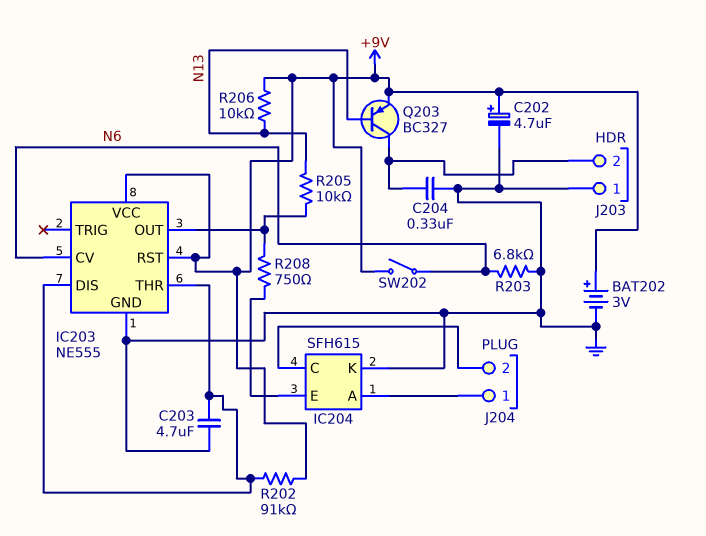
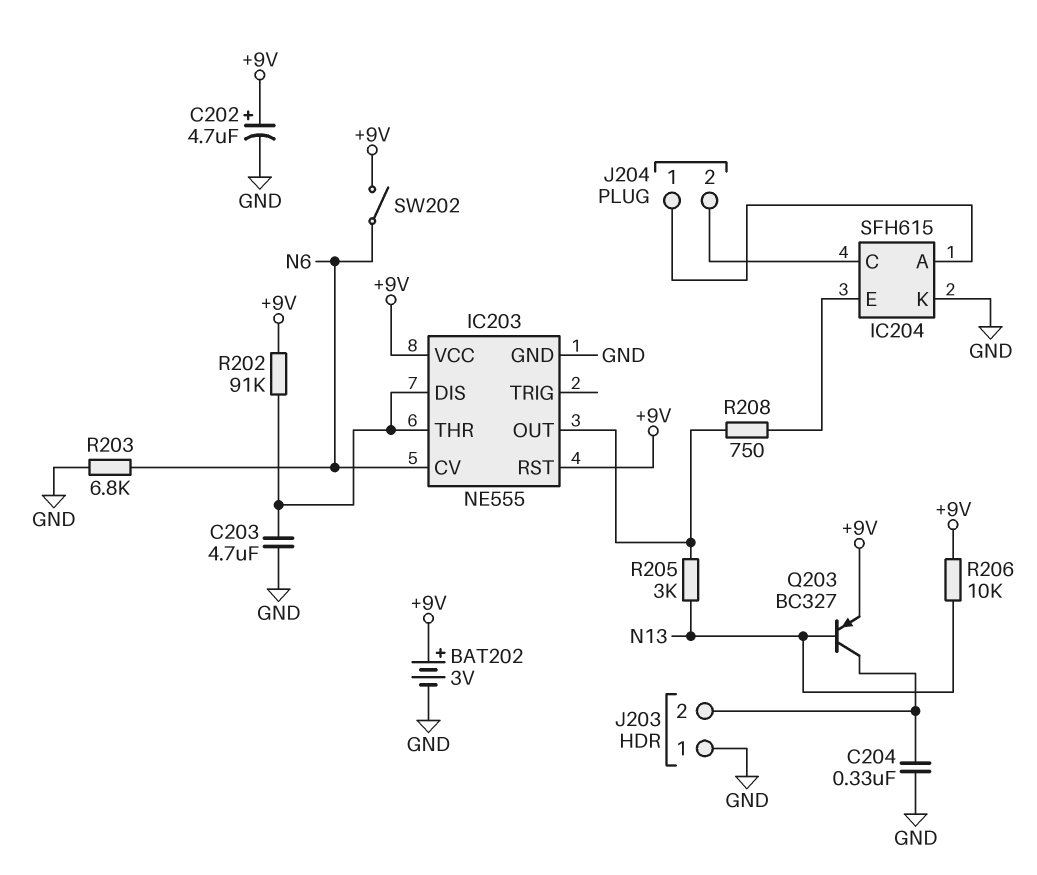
R205: 10k (IC203/OUT, N13) -> 3k (IC203/OUT, N13)

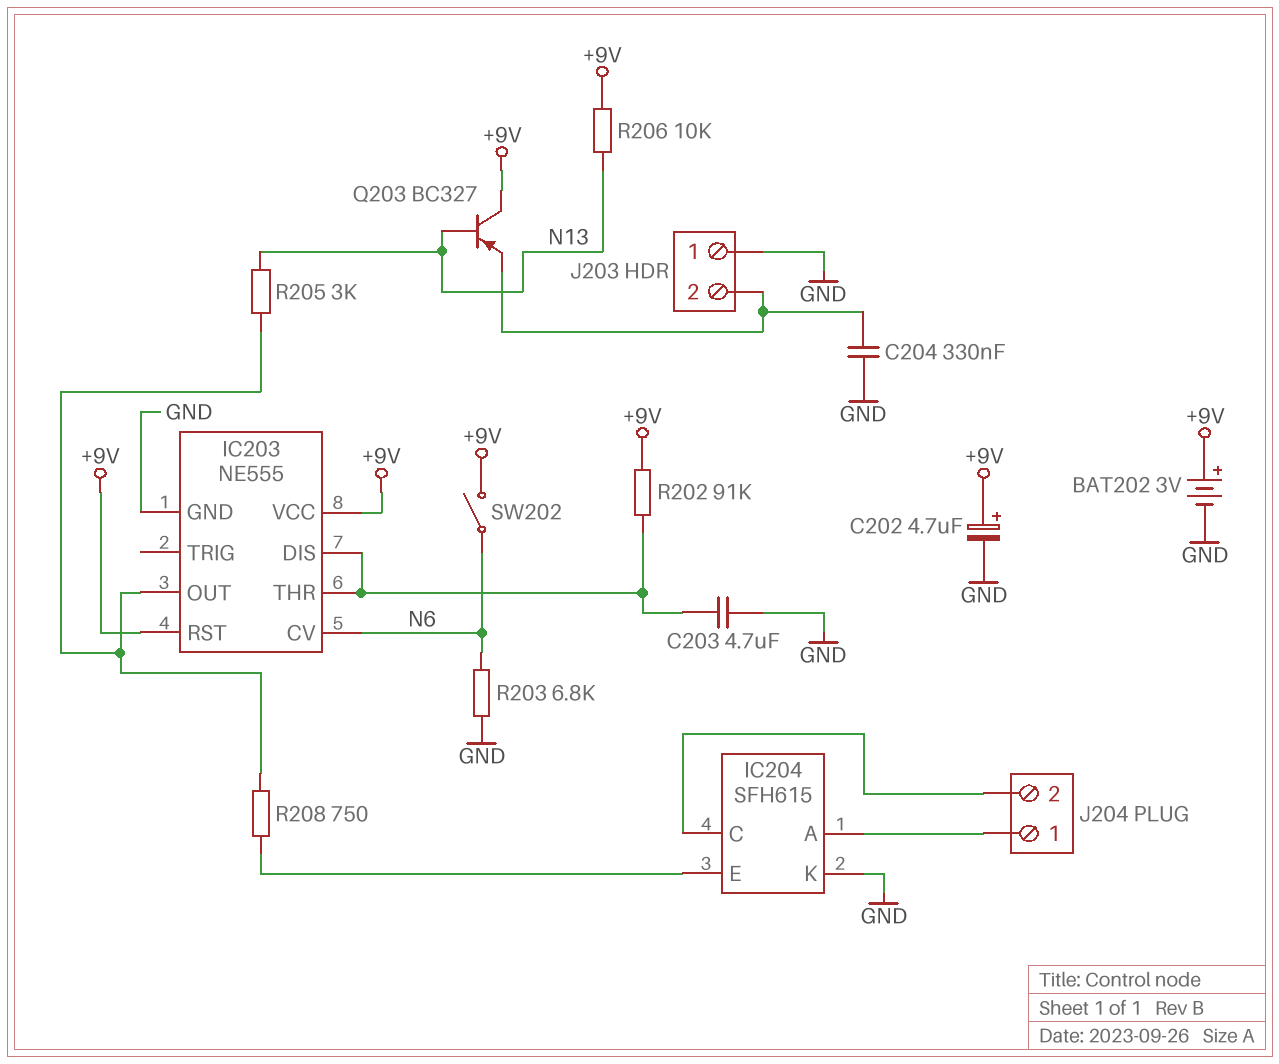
Q203: PNP BC327 (B N13, C J203/2, E +9V) -> PNP BC327 (B N13, C +9V, E J203/2)

